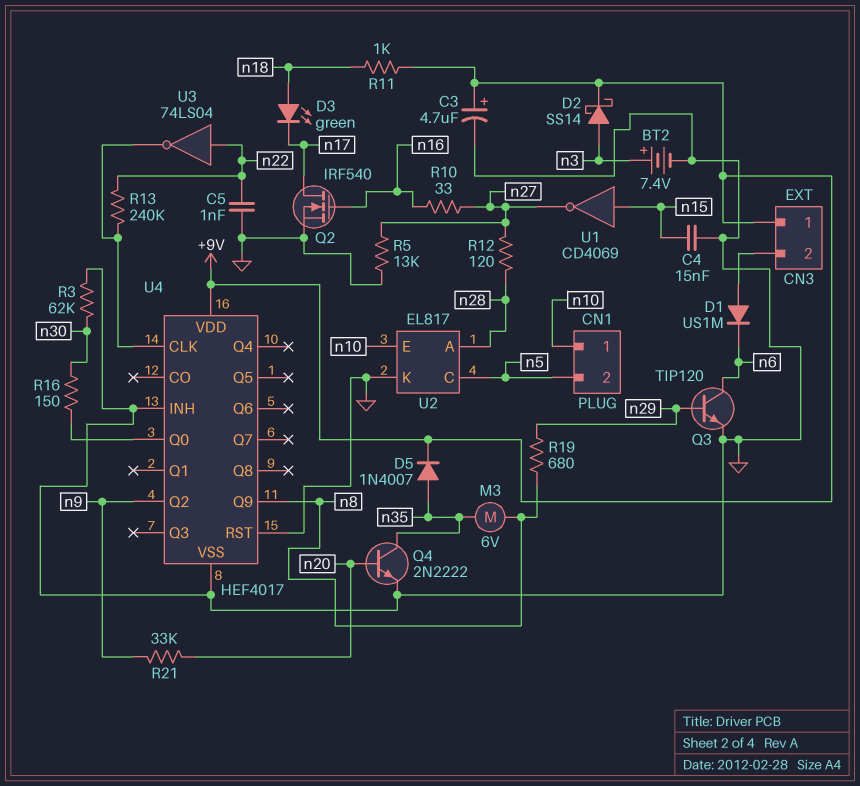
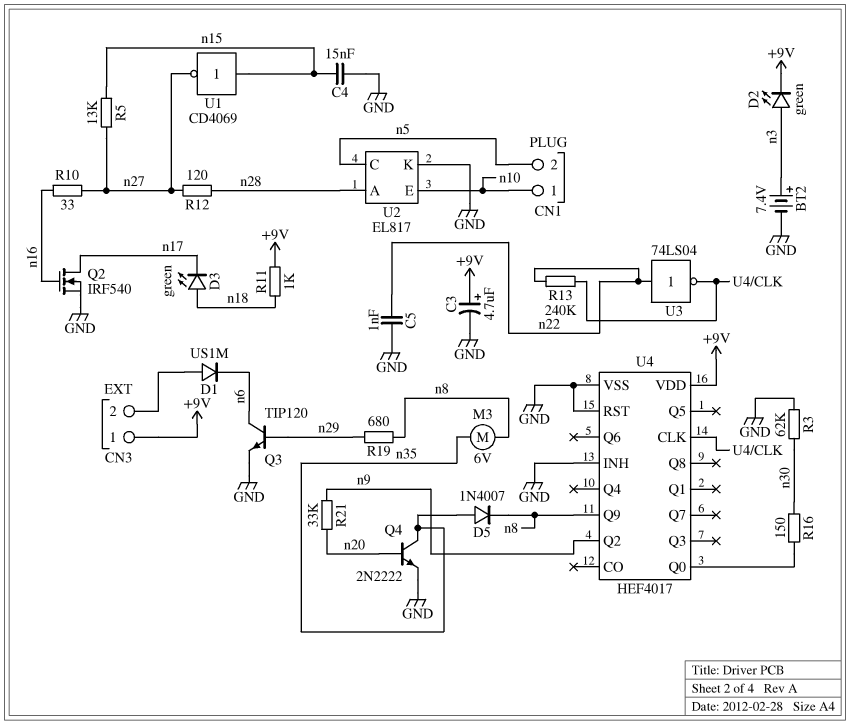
D2: schottky SS14 (A n3, K +9V) -> LED green (A n3, K +9V)
D5: diode 1N4007 (A n35, K +9V) -> diode 1N4007 (A n35, K n8)
R5: 13k (GND, n27) -> 13k (n15, n27)

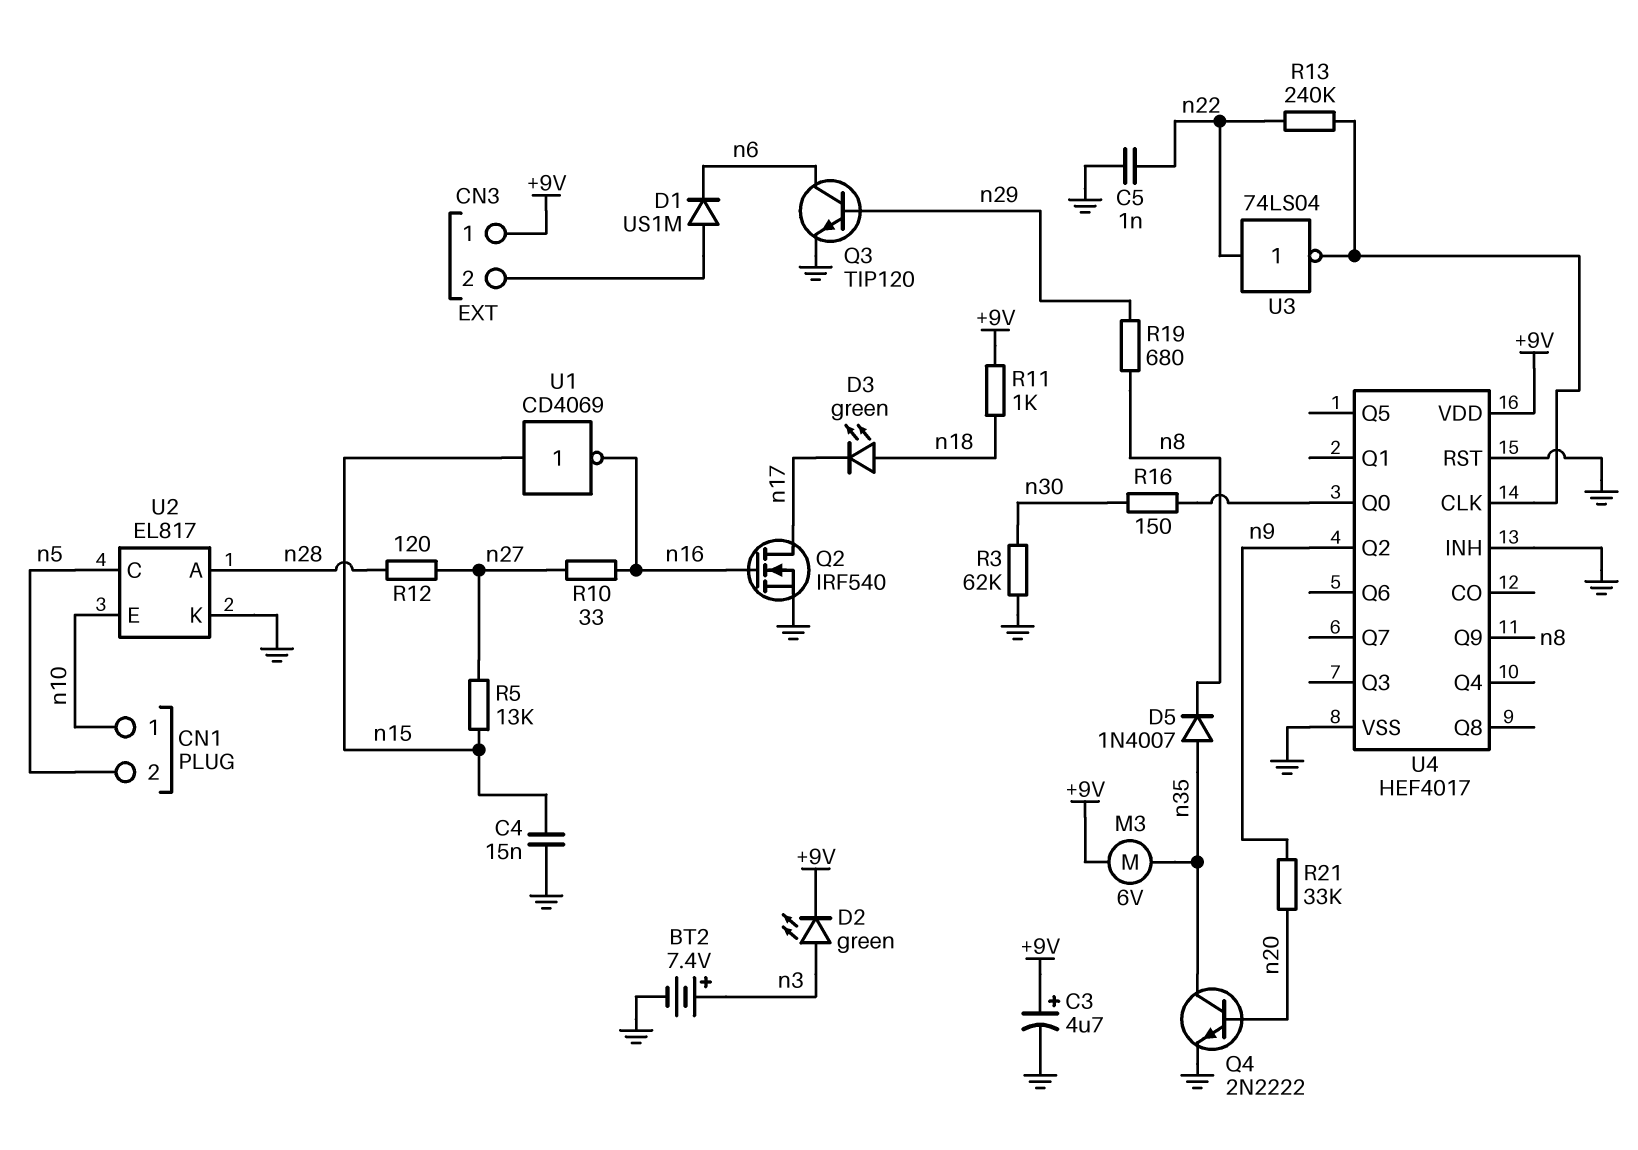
M3: motor 6V (n8, n35) -> motor 6V (+9V, n35)
U1: NOT CD4069 (in n15, out n27) -> NOT CD4069 (in n15, out n16)

